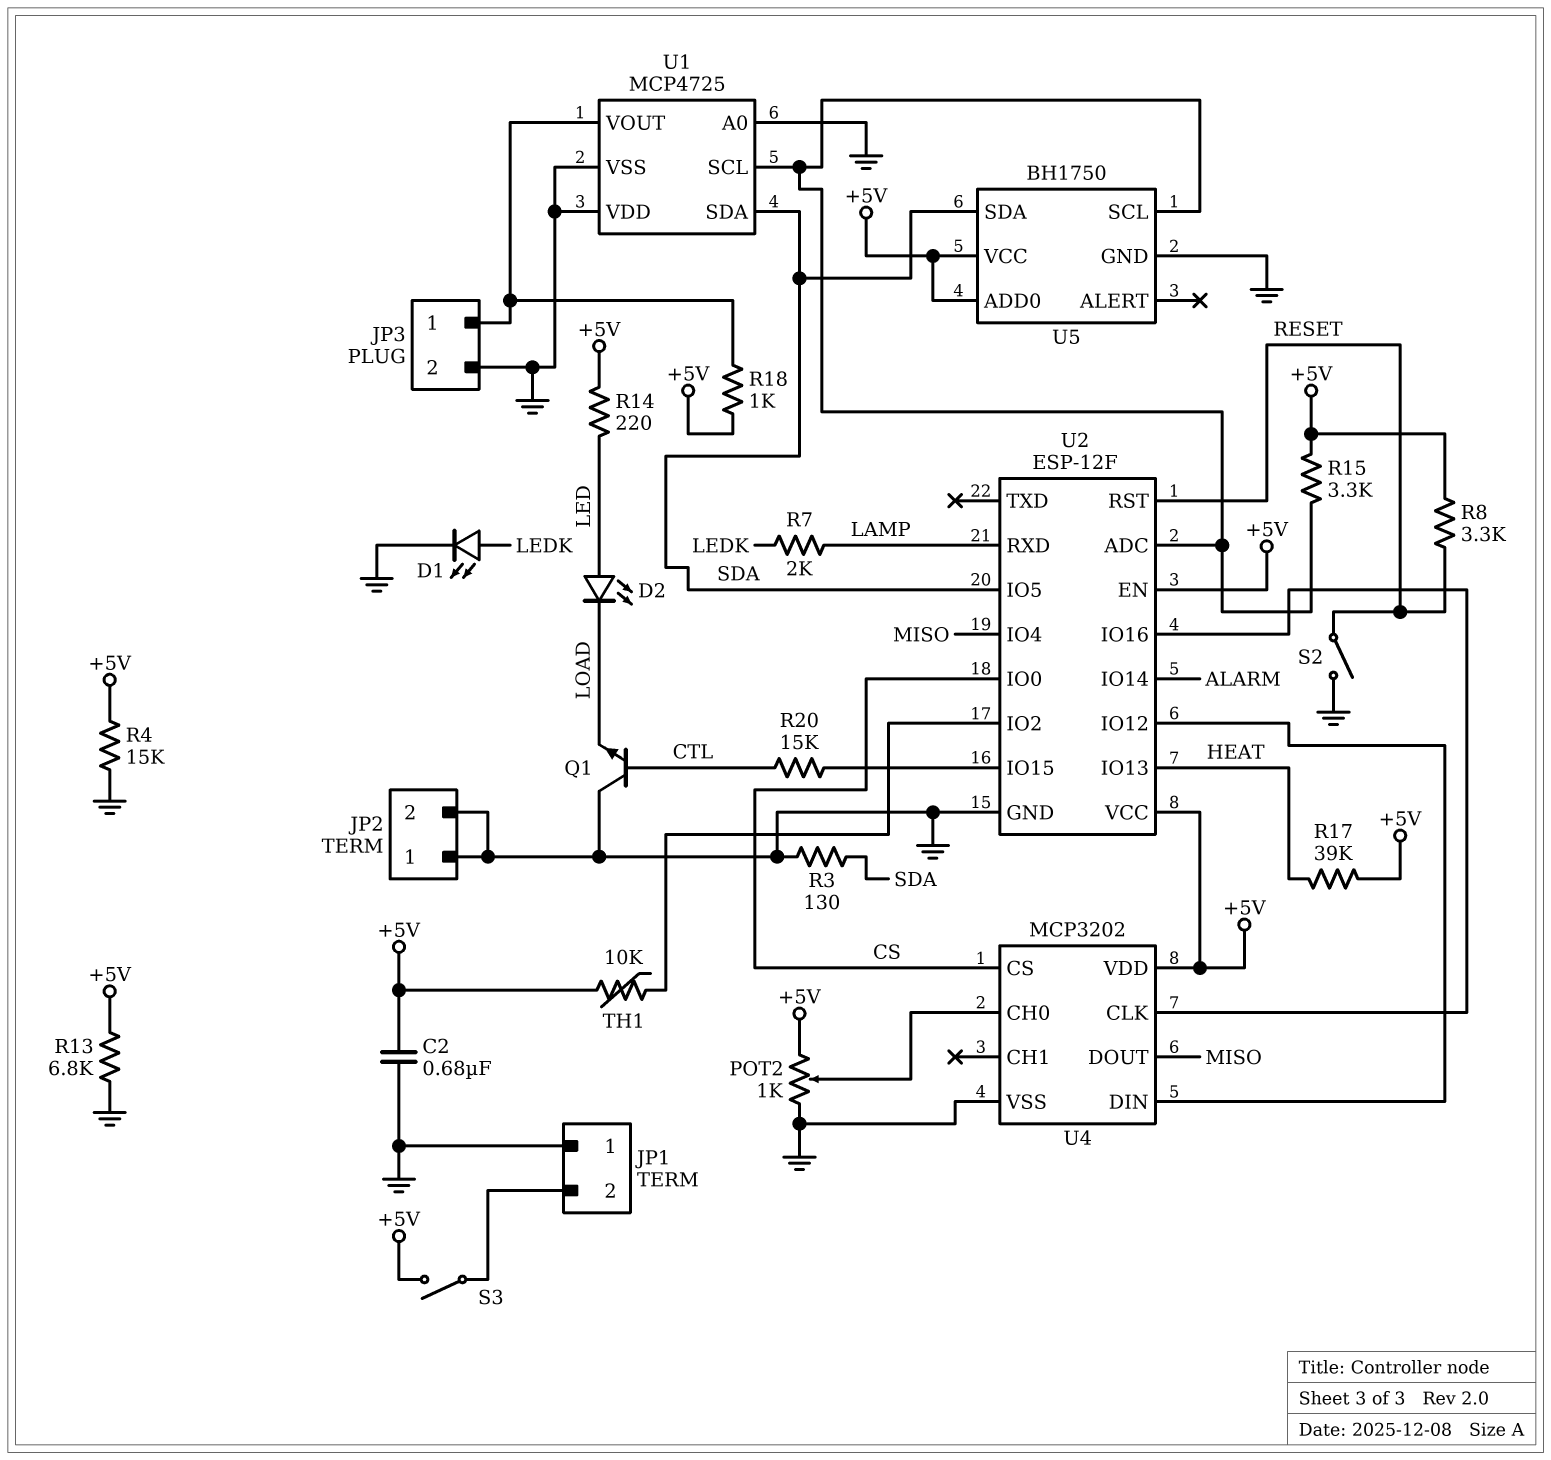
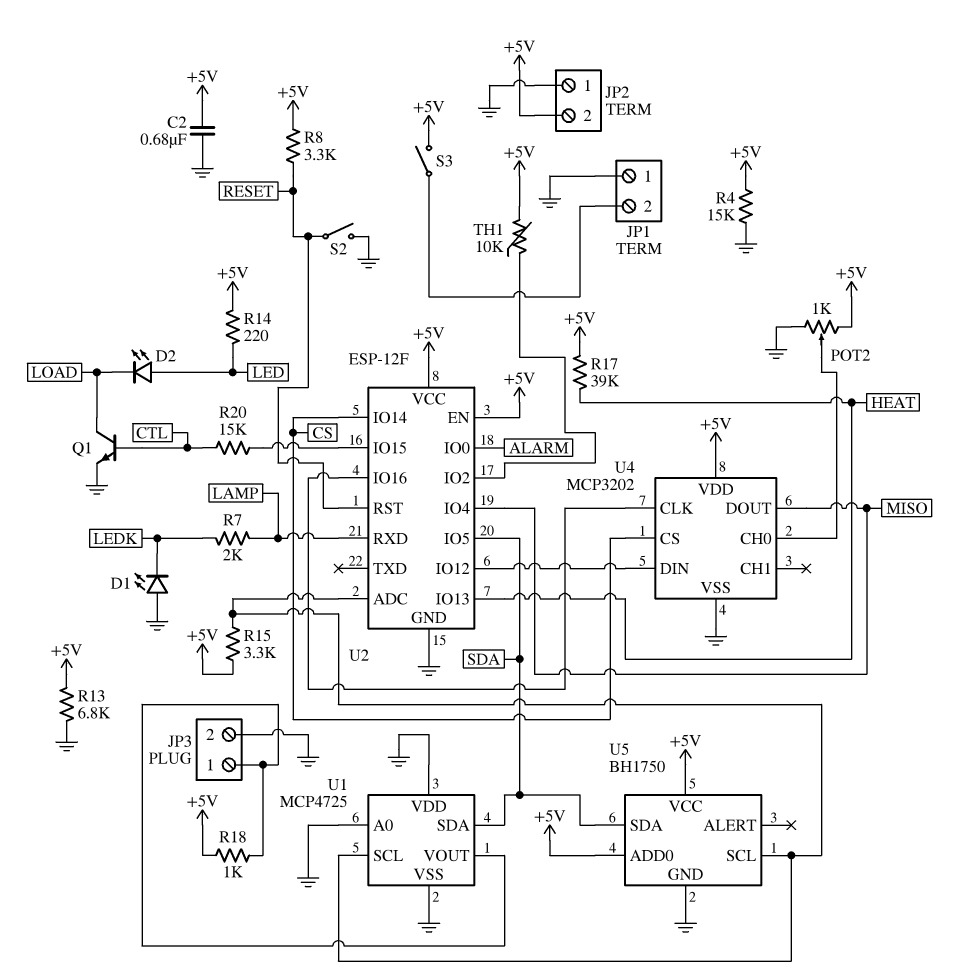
D1: LED (A LEDK, K GND) -> LED (A GND, K LEDK)
JP2 pin 2: GND -> +5V
Q1: NPN (B CTL, C GND, E LOAD) -> NPN (B CTL, C LOAD, E GND)
R3: 130 (GND, SDA) -> none
U2 pin IO0: CS -> ALARM
U2 pin IO14: ALARM -> CS

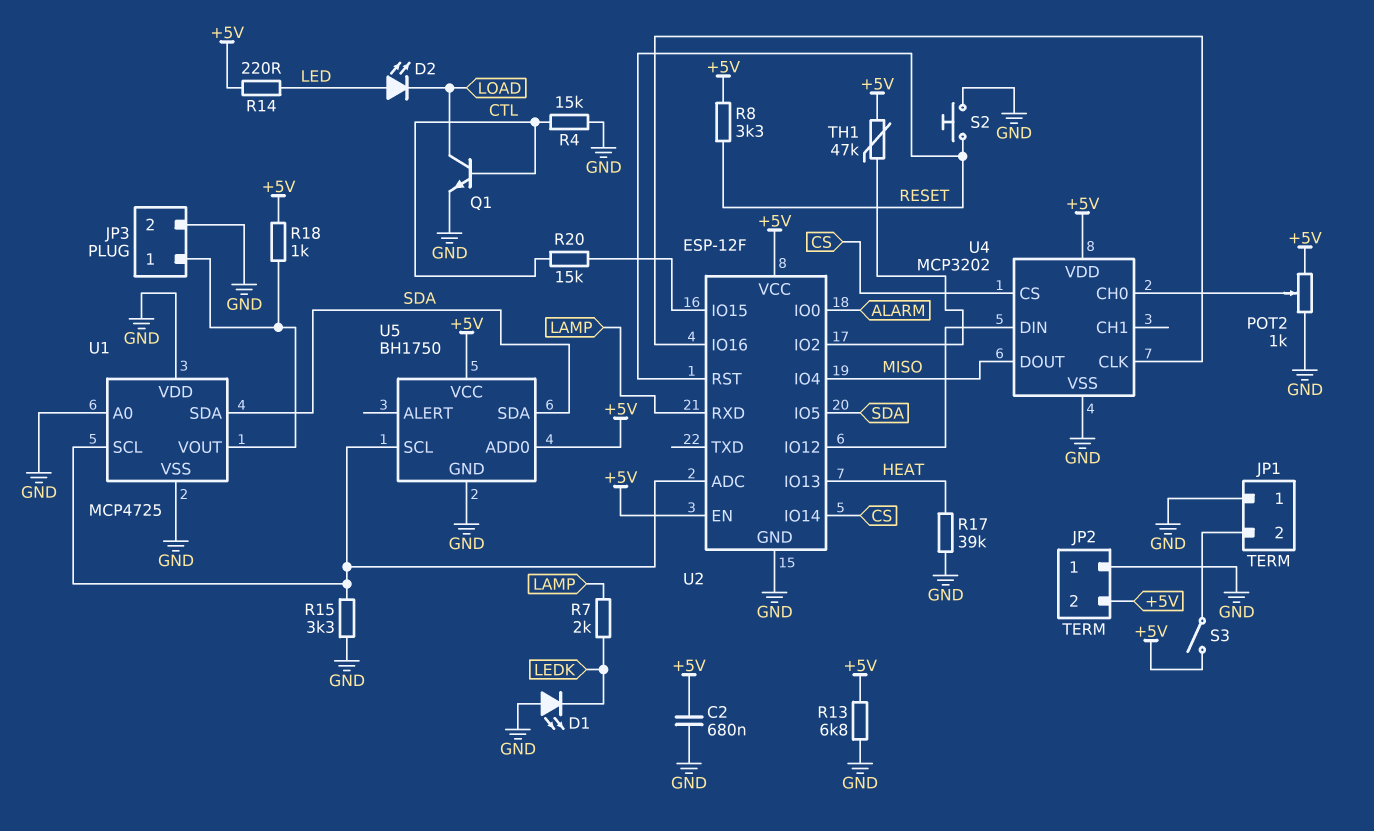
R4: 15k (+5V, GND) -> 15k (CTL, GND)
R15: 3.3k (+5V, U1/SCL) -> 3.3k (GND, U1/SCL)
R17: 39k (+5V, HEAT) -> 39k (GND, HEAT)
S2: switch (GND, RESET) -> button (GND, RESET)
TH1: 10k (+5V, U2/IO2) -> 47k (+5V, U2/IO2)

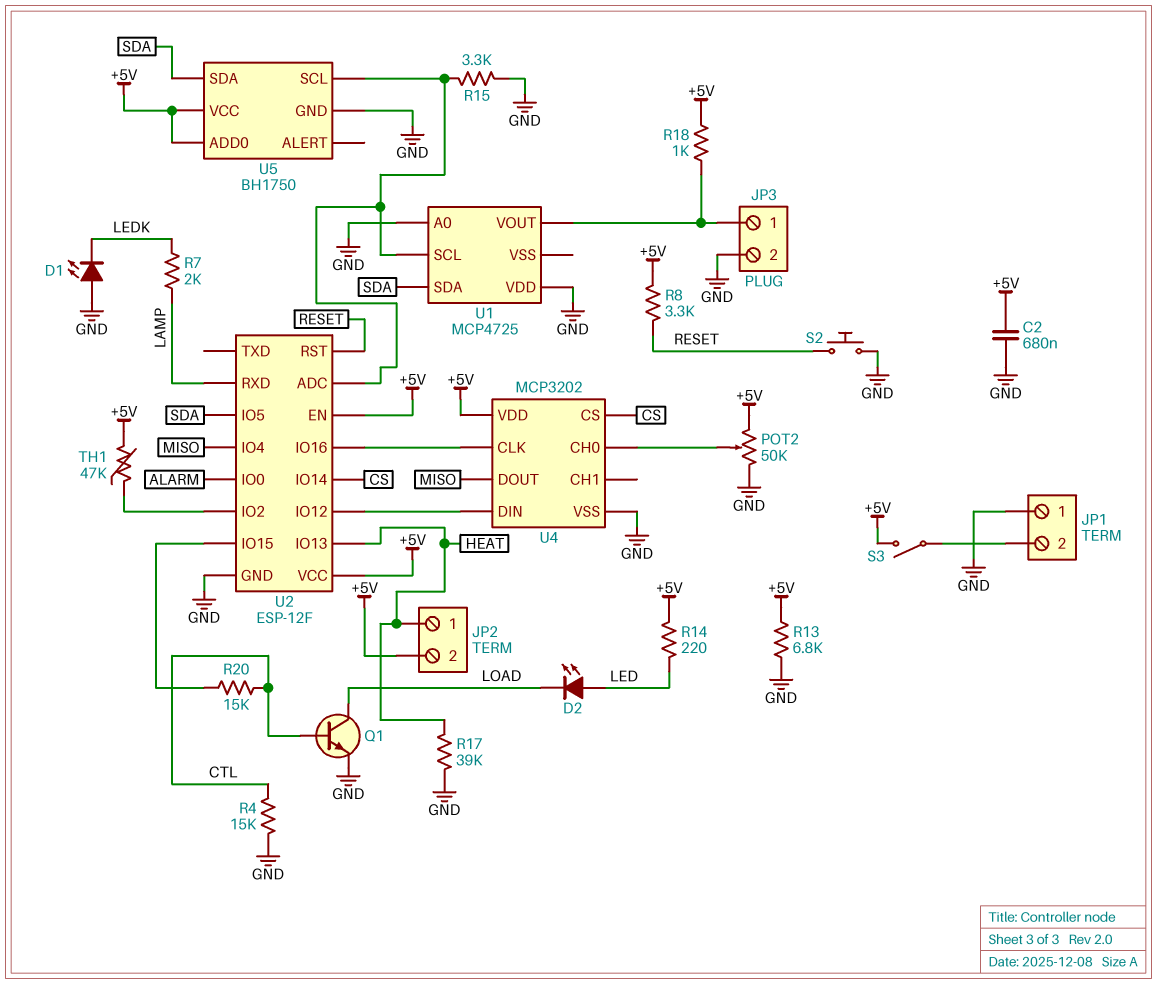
JP2 pin 1: GND -> HEAT
POT2: 1k (+5V, GND, wiper U4/CH0) -> 50k (+5V, GND, wiper U4/CH0)
U1 pin VSS: GND -> none

